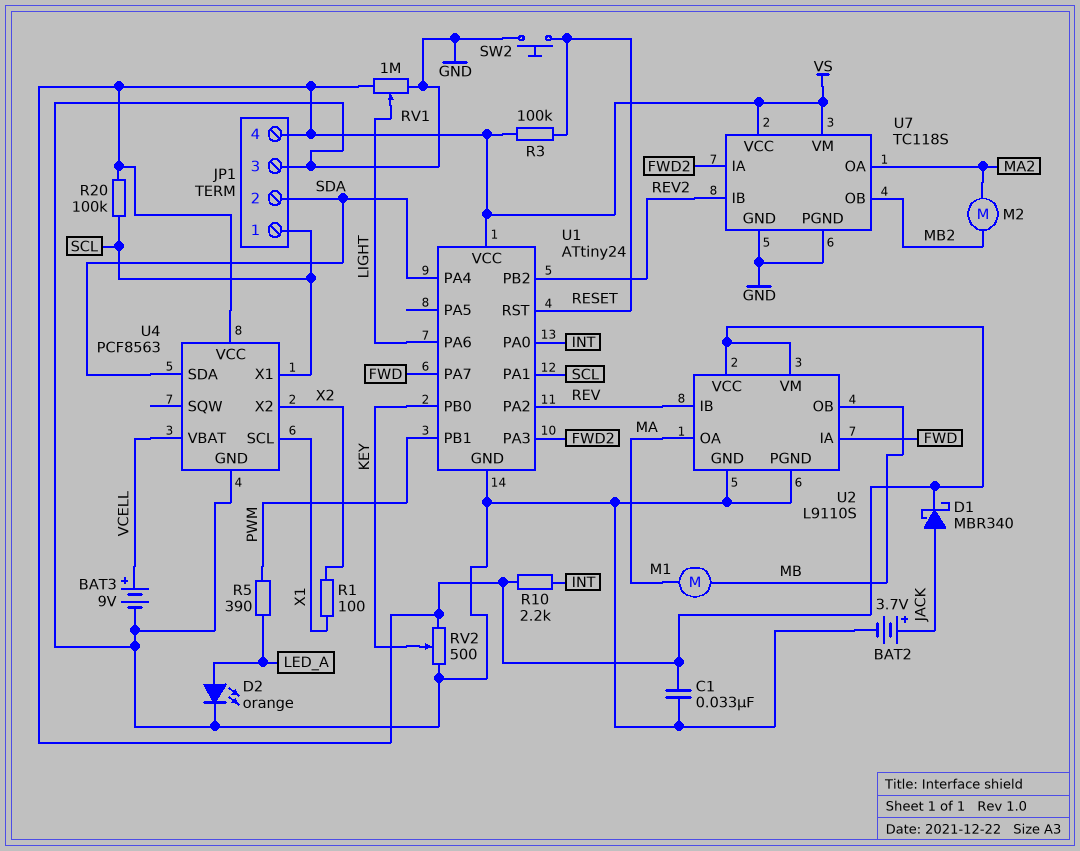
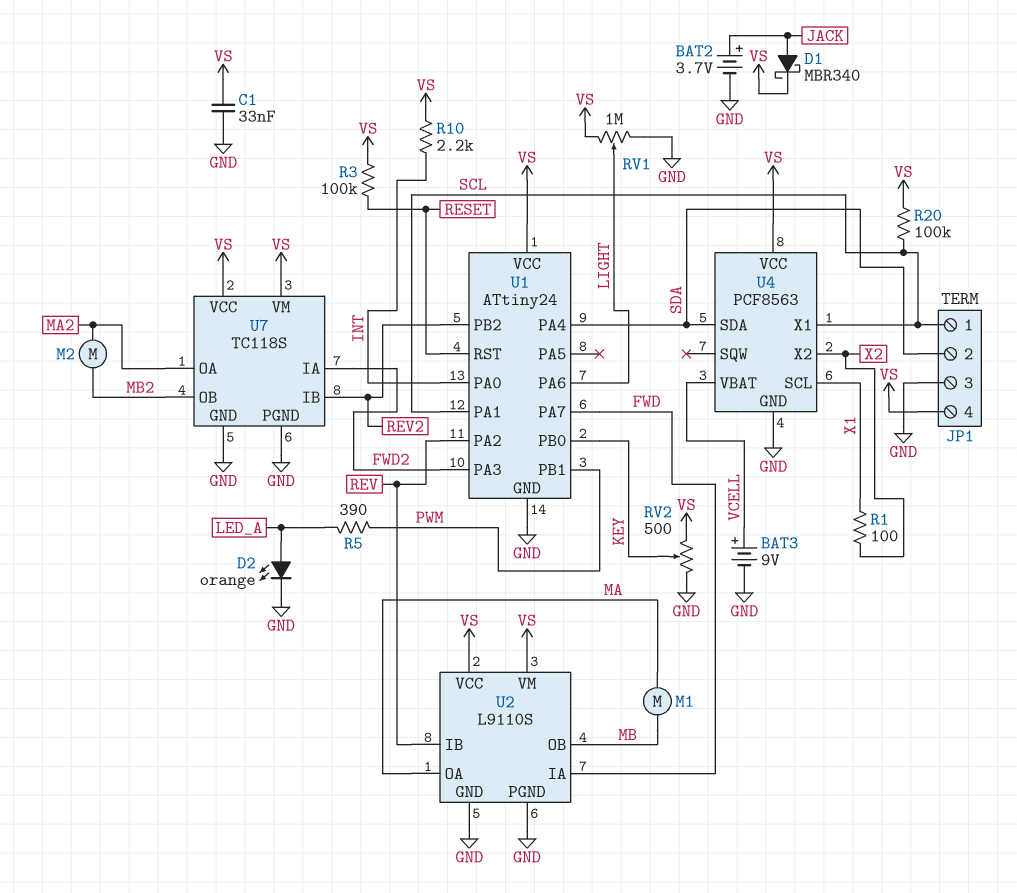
SW2: button (GND, RESET) -> none

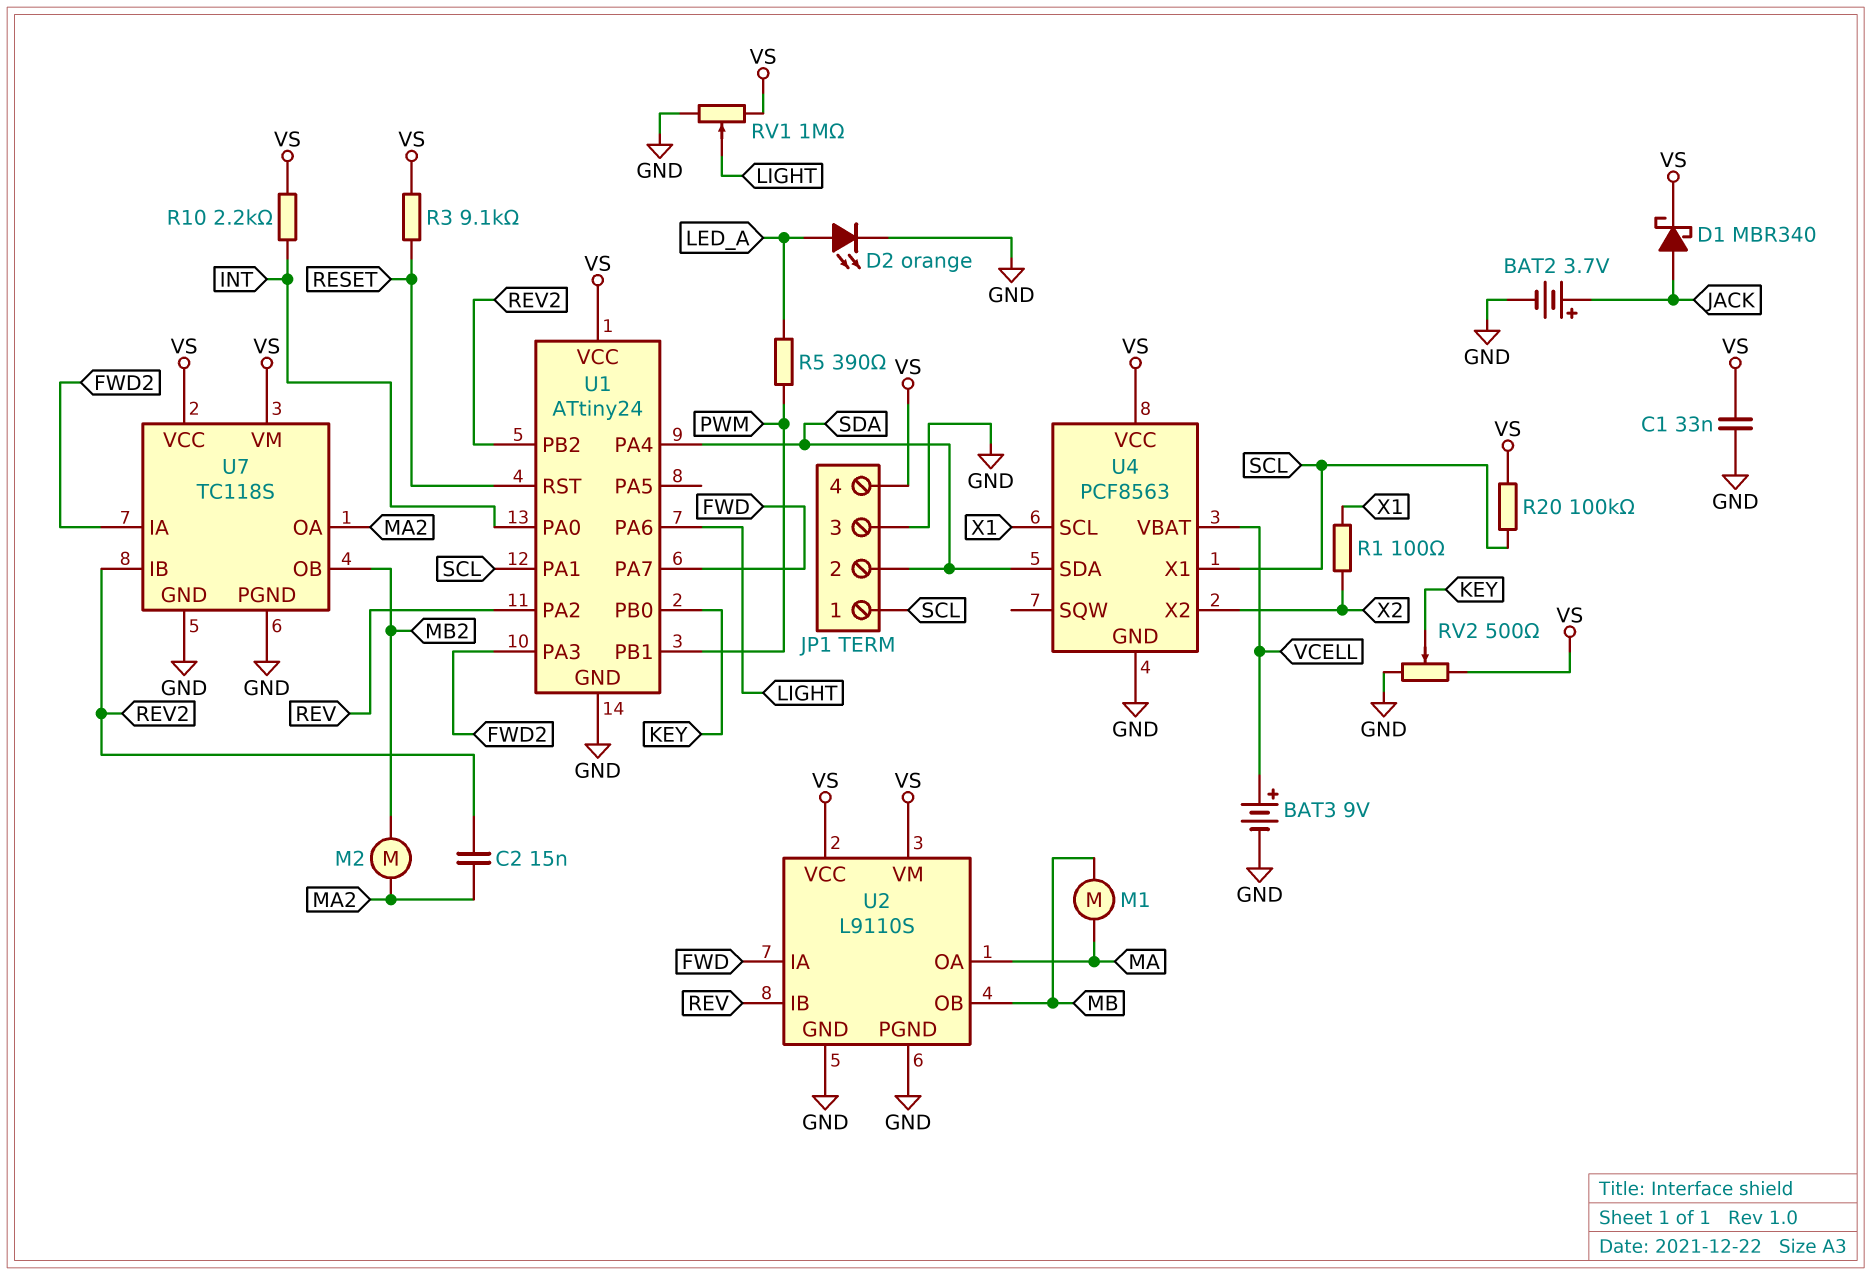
C2: none -> 15nF (MA2, REV2)
R3: 100k (RESET, VS) -> 9.1k (RESET, VS)

